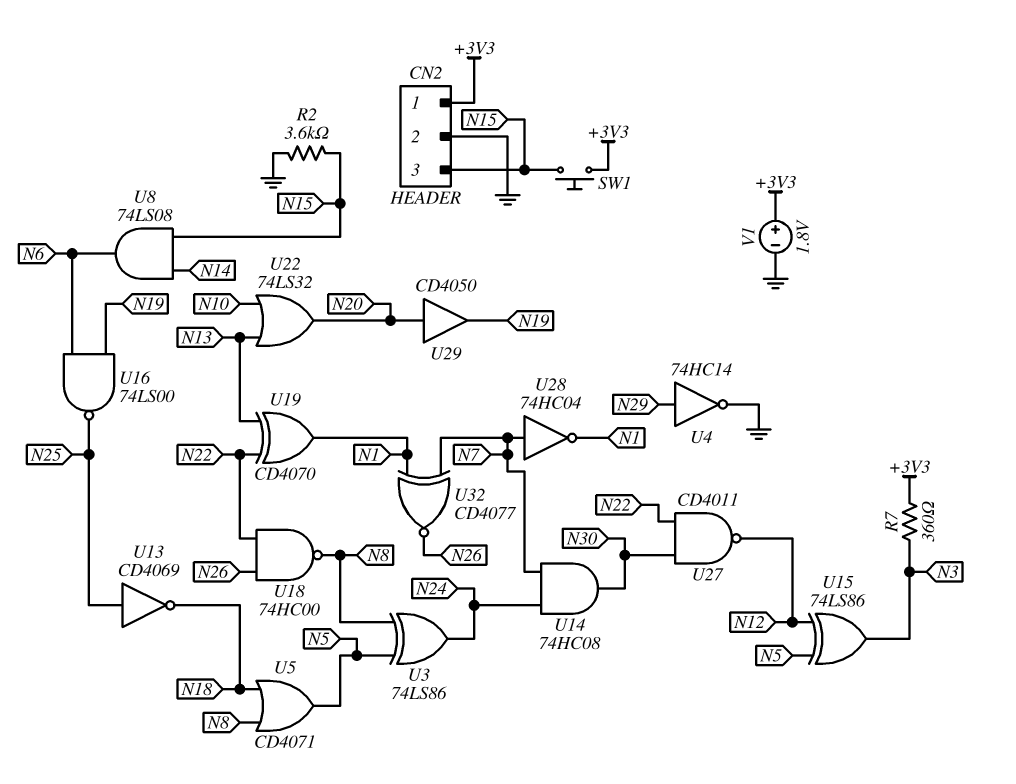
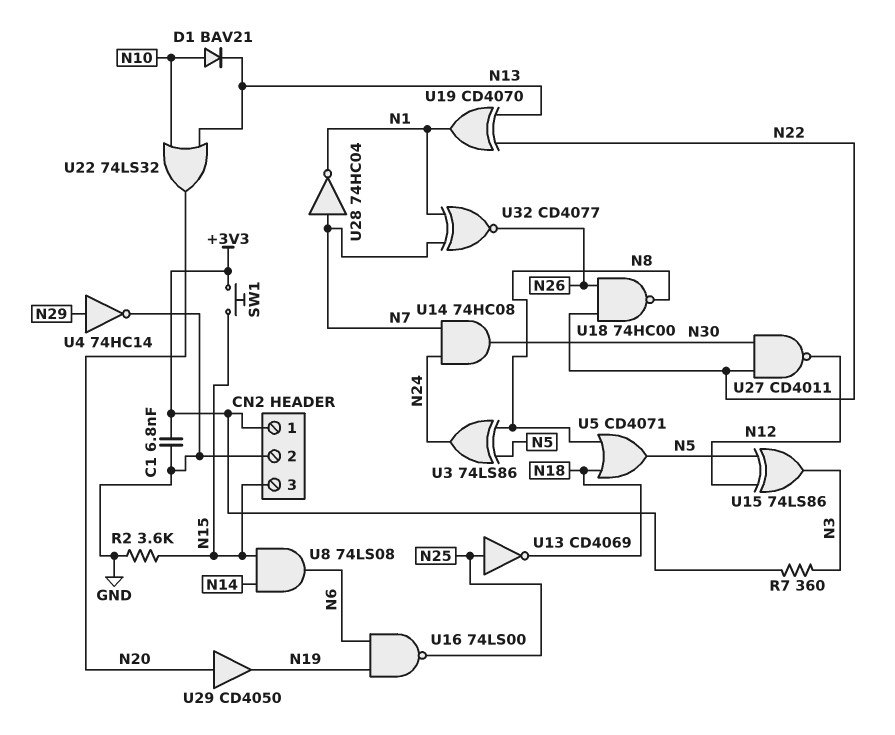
C1: none -> 6.8nF (+3V3, GND)
D1: none -> diode BAV21 (A N10, K N13)
V1: 1.8V (plus +3V3, minus GND) -> none

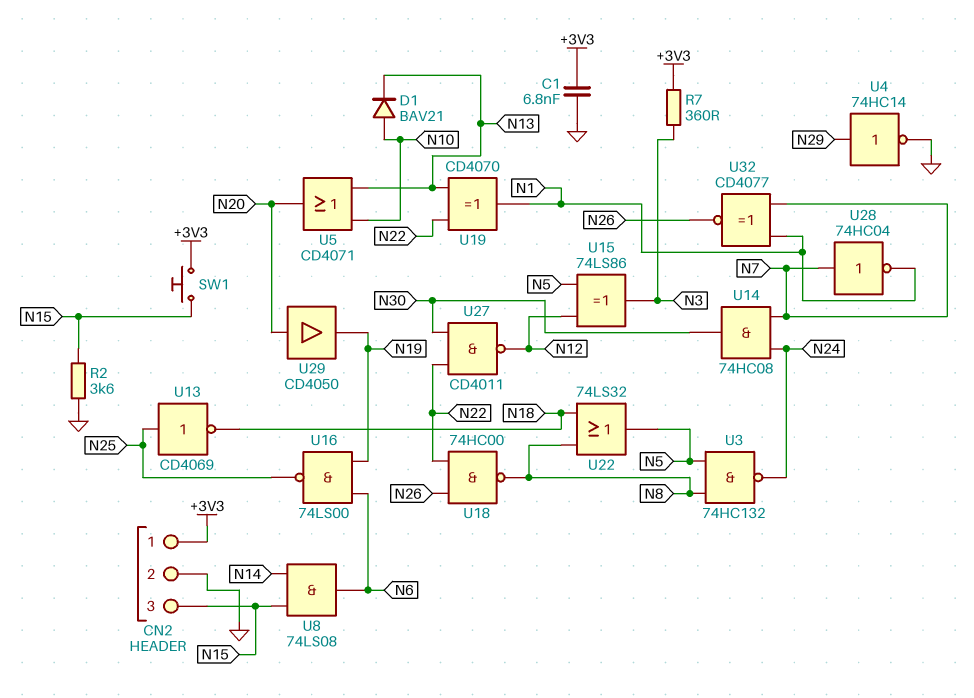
U3: XOR 74LS86 (in N5, in N8, out N24) -> NAND 74HC132 (in N5, in N8, out N24)
U5: OR CD4071 (in N8, in N18, out N5) -> OR CD4071 (in N10, in N13, out N20)
U22: OR 74LS32 (in N10, in N13, out N20) -> OR 74LS32 (in N8, in N18, out N5)

